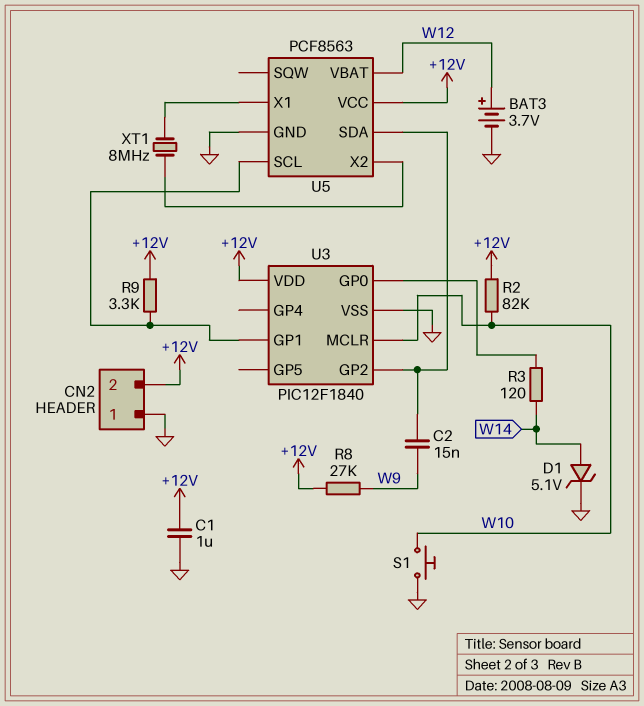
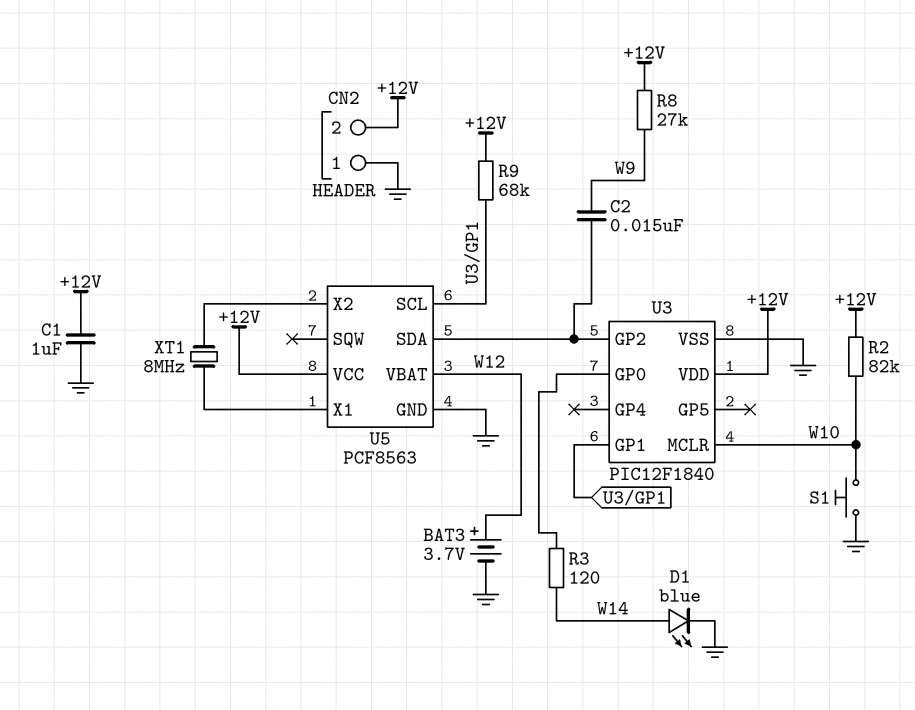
D1: zener 5.1V (A W14, K GND) -> LED blue (A W14, K GND)
R9: 3.3k (+12V, U3/GP1) -> 68k (+12V, U3/GP1)

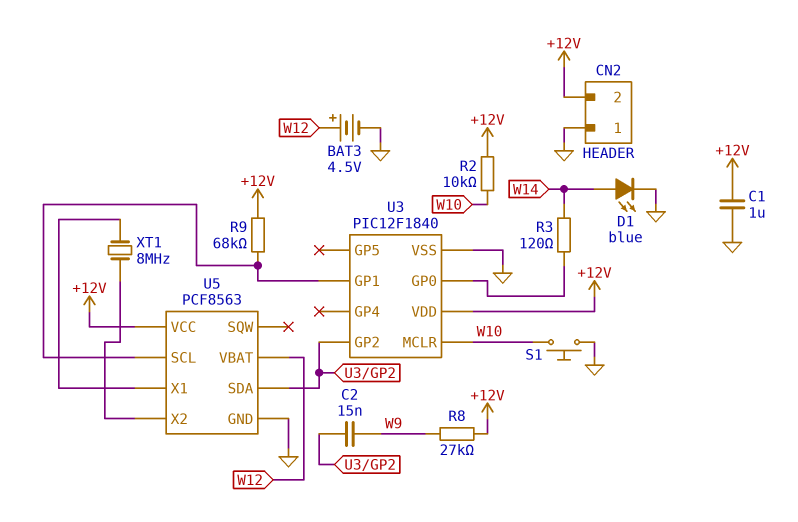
BAT3: 3.7V (plus W12, minus GND) -> 4.5V (plus W12, minus GND)
R2: 82k (+12V, W10) -> 10k (+12V, W10)

